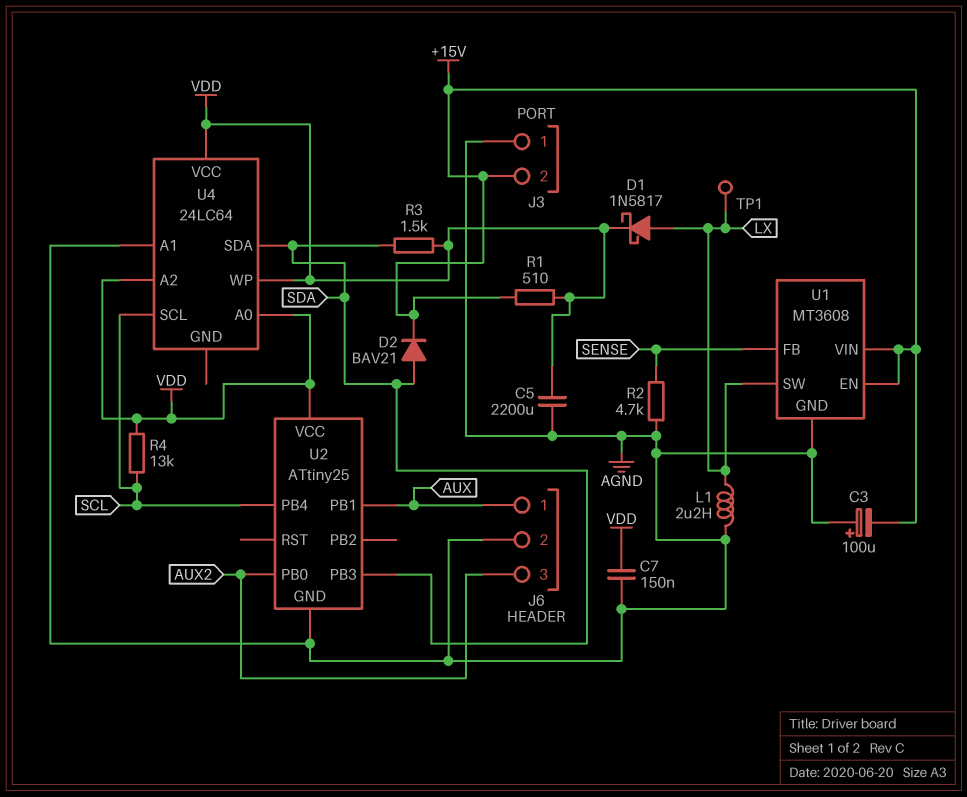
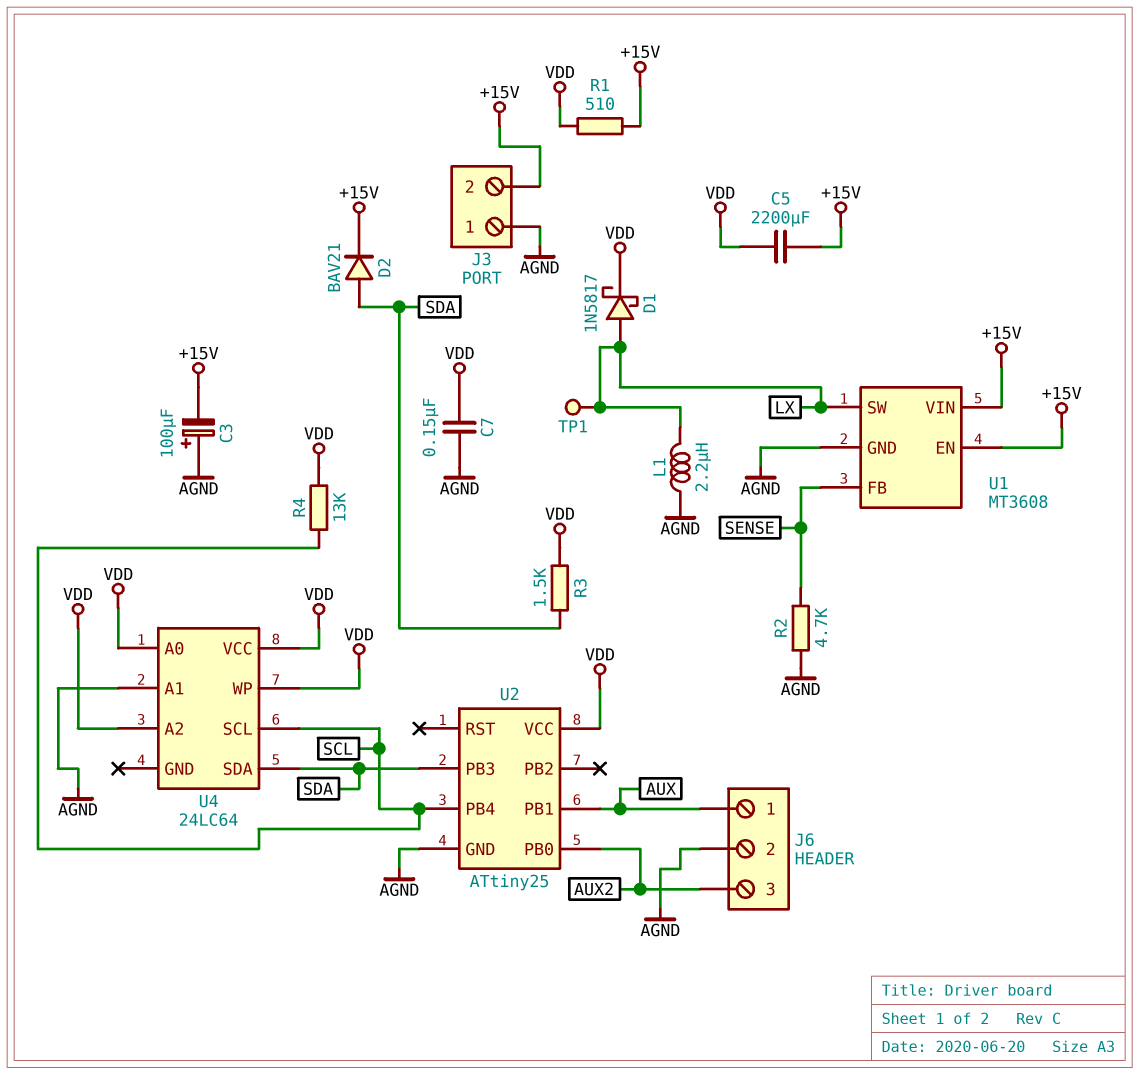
C5: 2200uF (AGND, VDD) -> 2200uF (+15V, VDD)

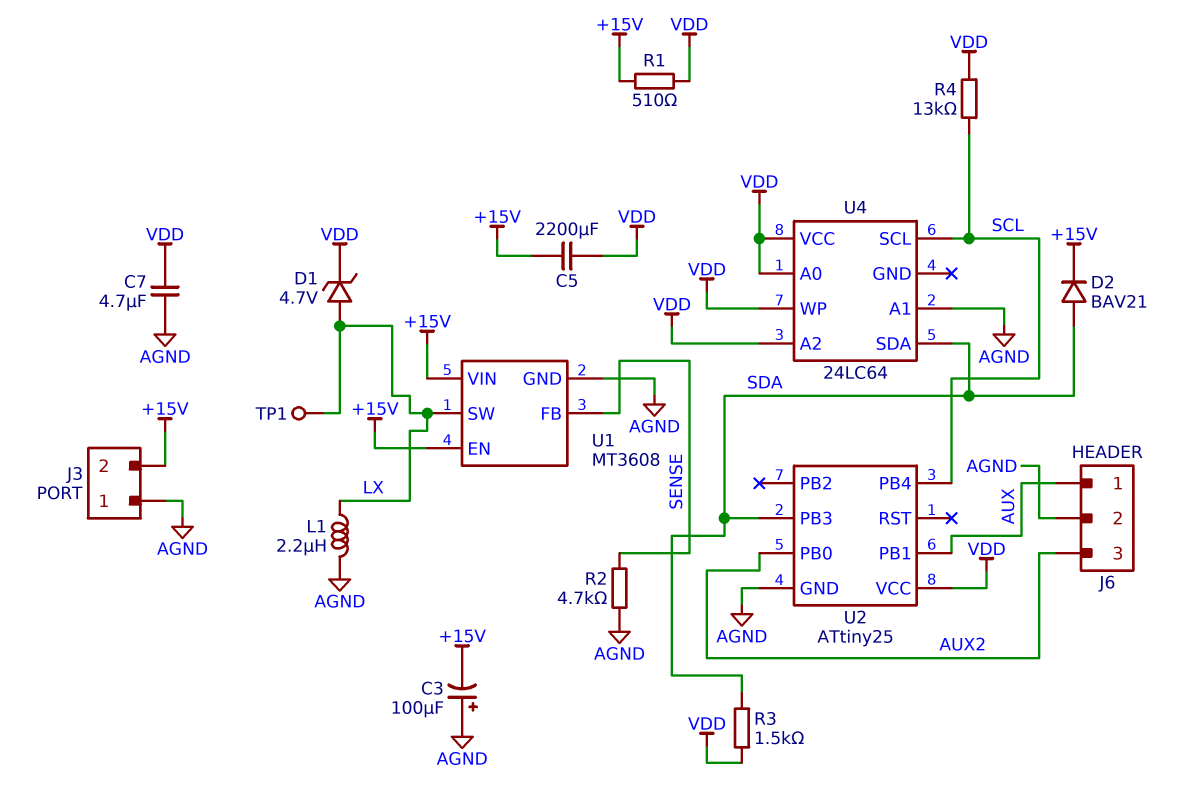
C7: 150nF (AGND, VDD) -> 4.7uF (AGND, VDD)
D1: schottky 1N5817 (A LX, K VDD) -> zener 4.7V (A LX, K VDD)

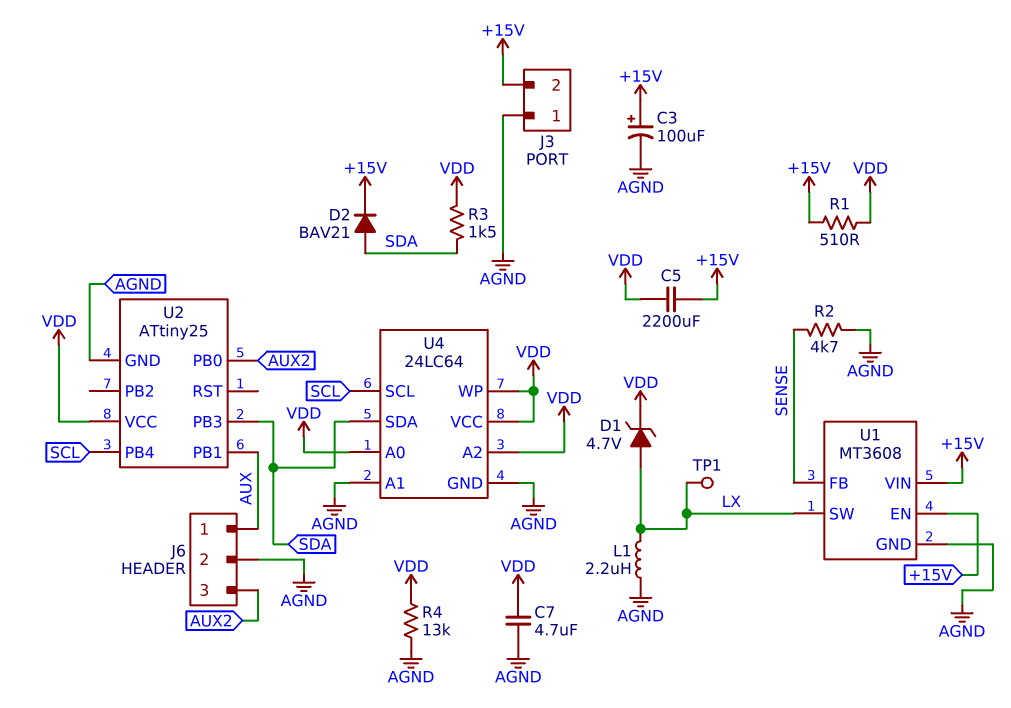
C3: 100uF (plus AGND, minus +15V) -> 100uF (plus +15V, minus AGND)
R4: 13k (SCL, VDD) -> 13k (AGND, VDD)
U4 pin GND: none -> AGND

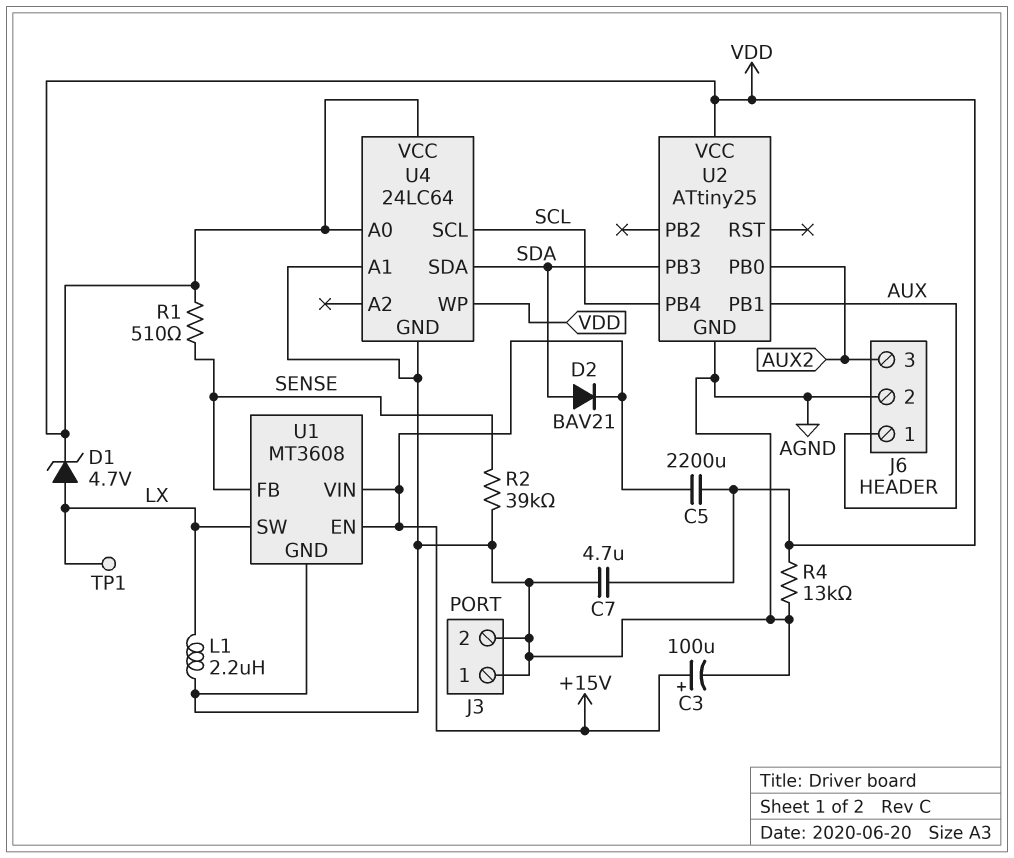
J3 pin 2: +15V -> AGND
R1: 510 (+15V, VDD) -> 510 (SENSE, VDD)
R2: 4.7k (AGND, SENSE) -> 39k (AGND, SENSE)
R3: 1.5k (SDA, VDD) -> none
U4 pin A2: VDD -> none

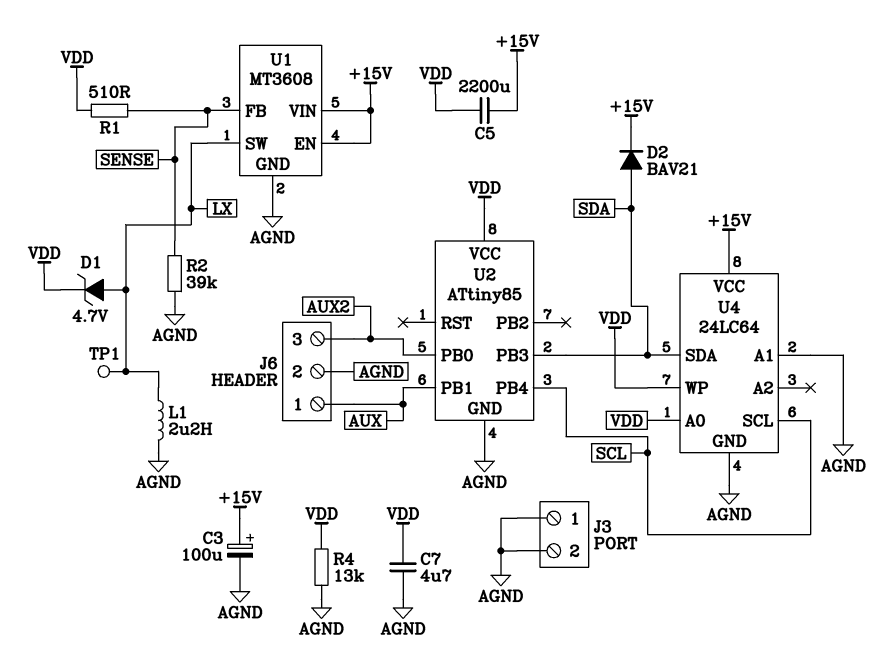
U2: ATtiny25 -> ATtiny85
U4 pin VCC: VDD -> +15V

